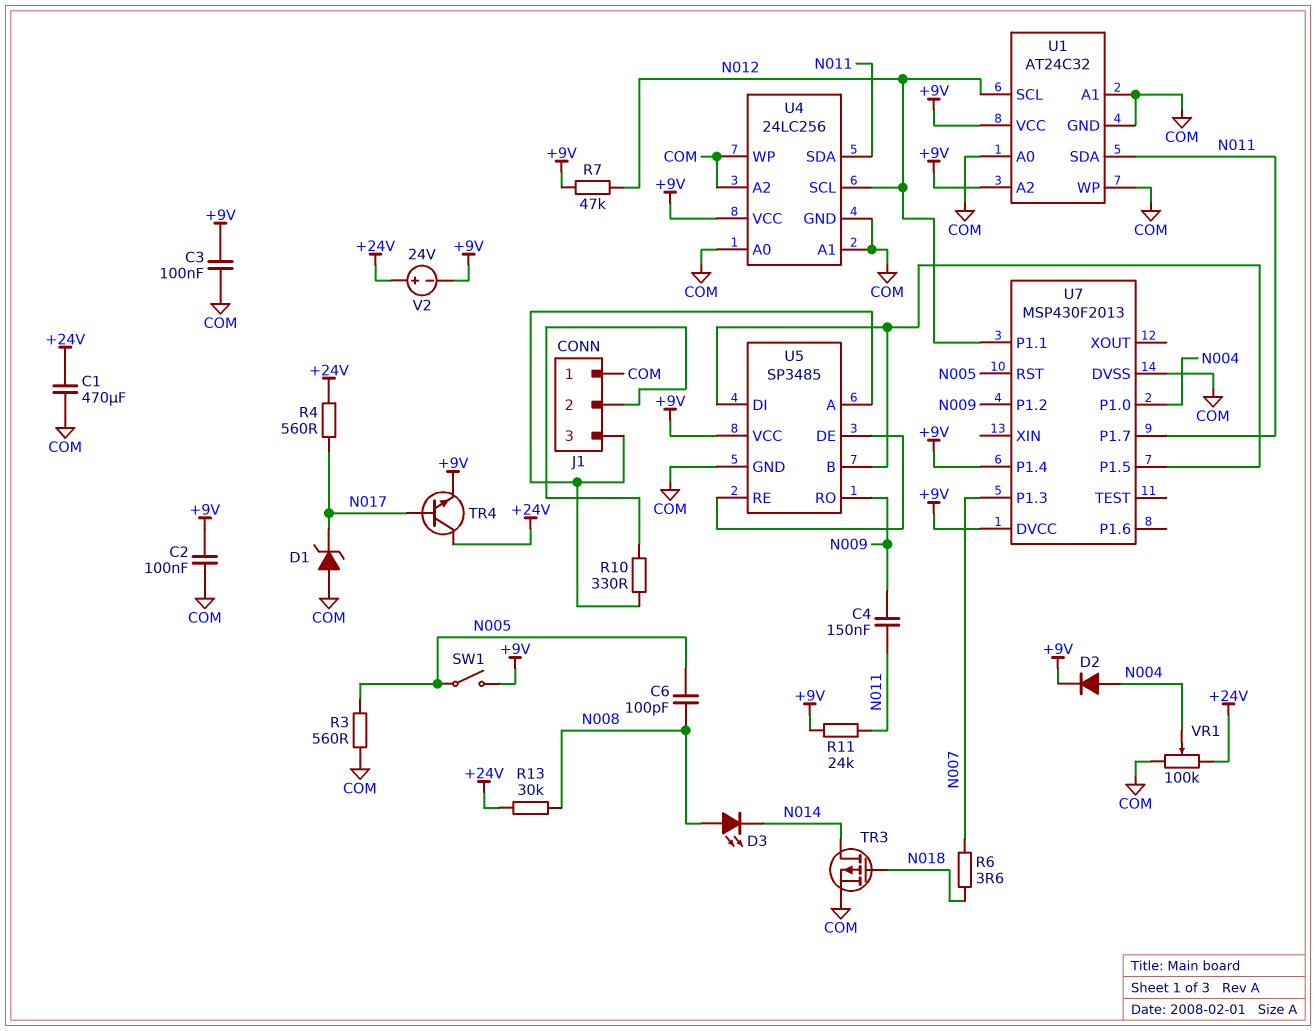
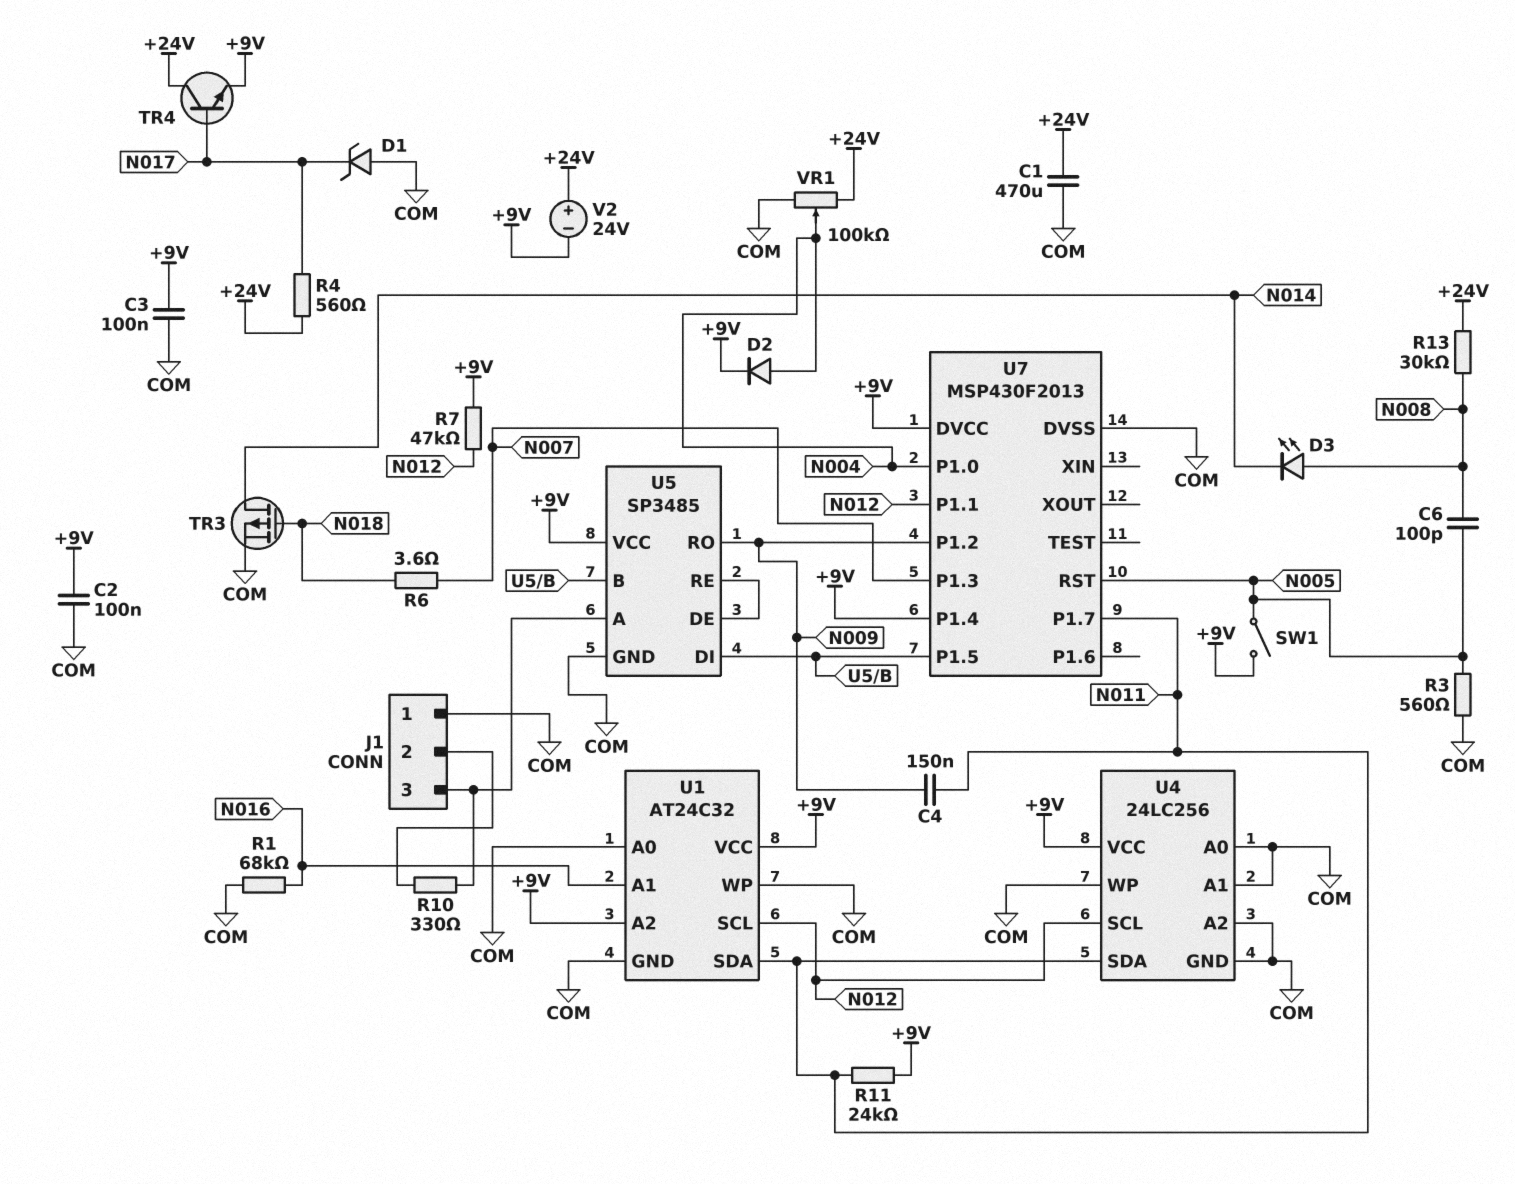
R1: none -> 68k (COM, N016)
U1 pin A1: COM -> N016

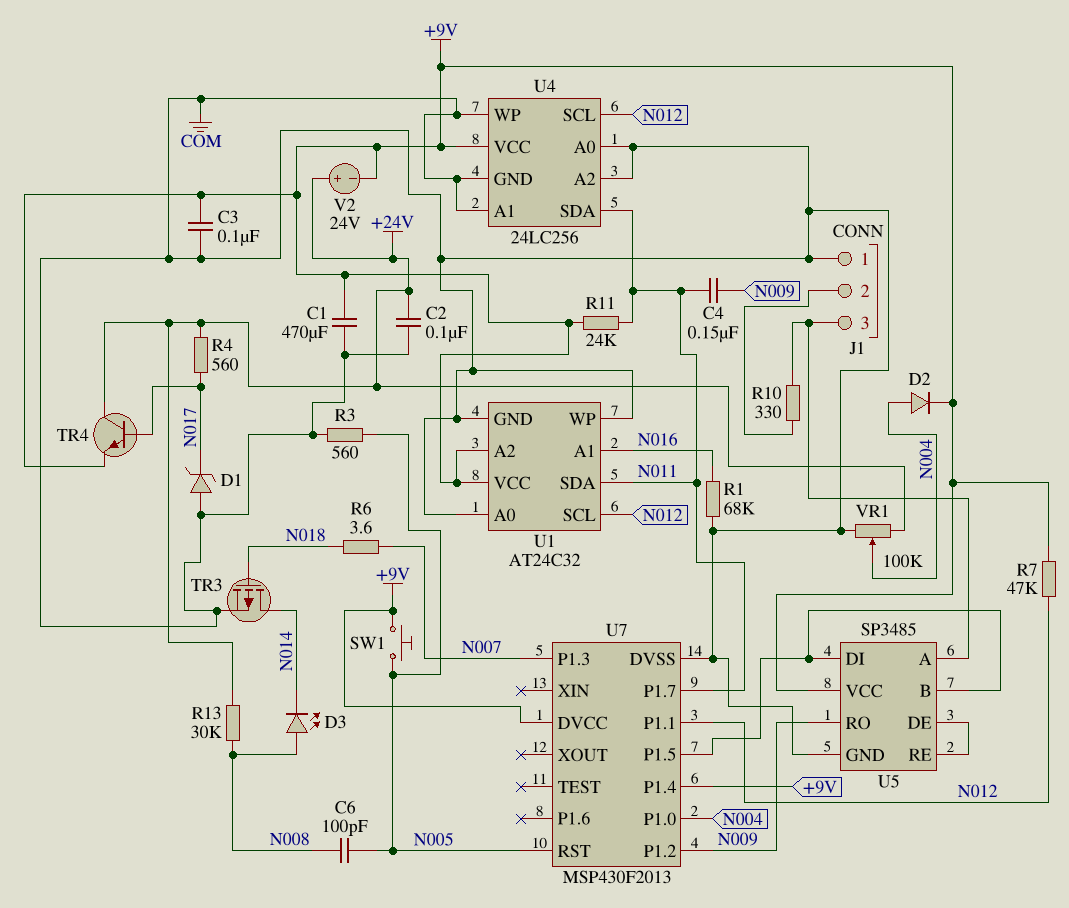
C1: 470uF (+24V, COM) -> 470uF (+9V, COM)
C2: 100nF (+9V, COM) -> 100nF (+24V, COM)
SW1: switch (+9V, N005) -> button (+9V, N005)

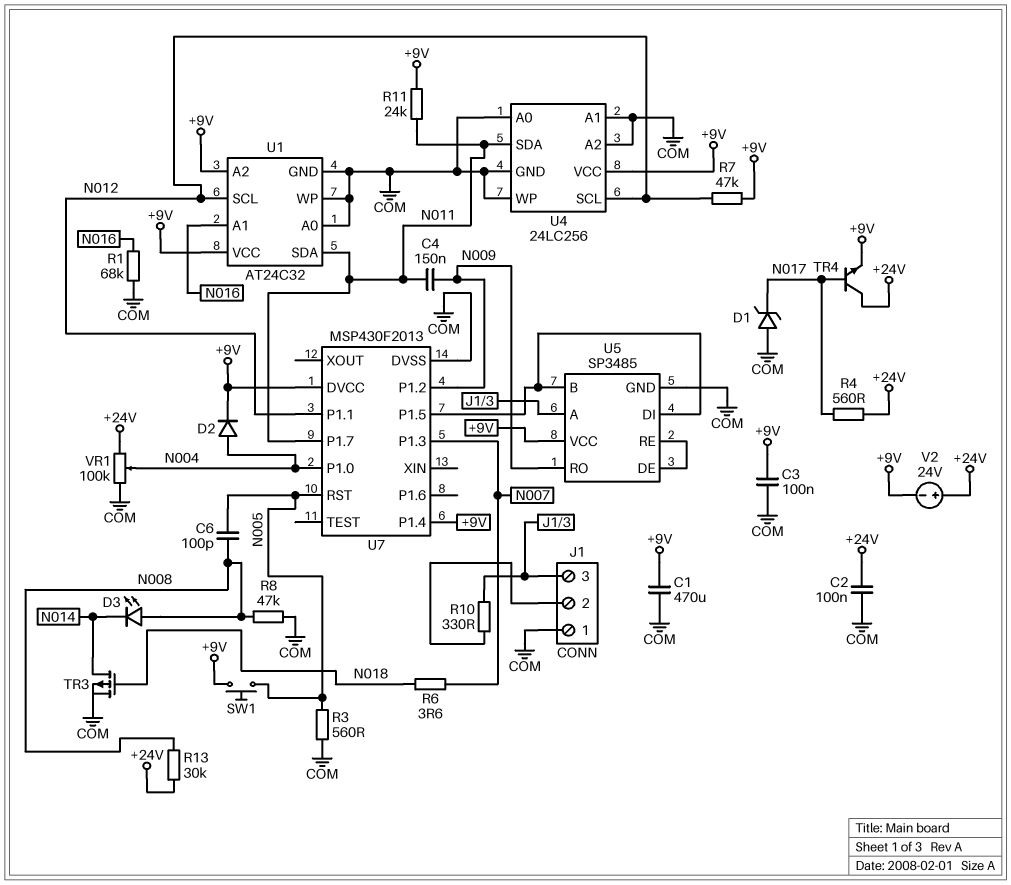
R8: none -> 47k (COM, N008)

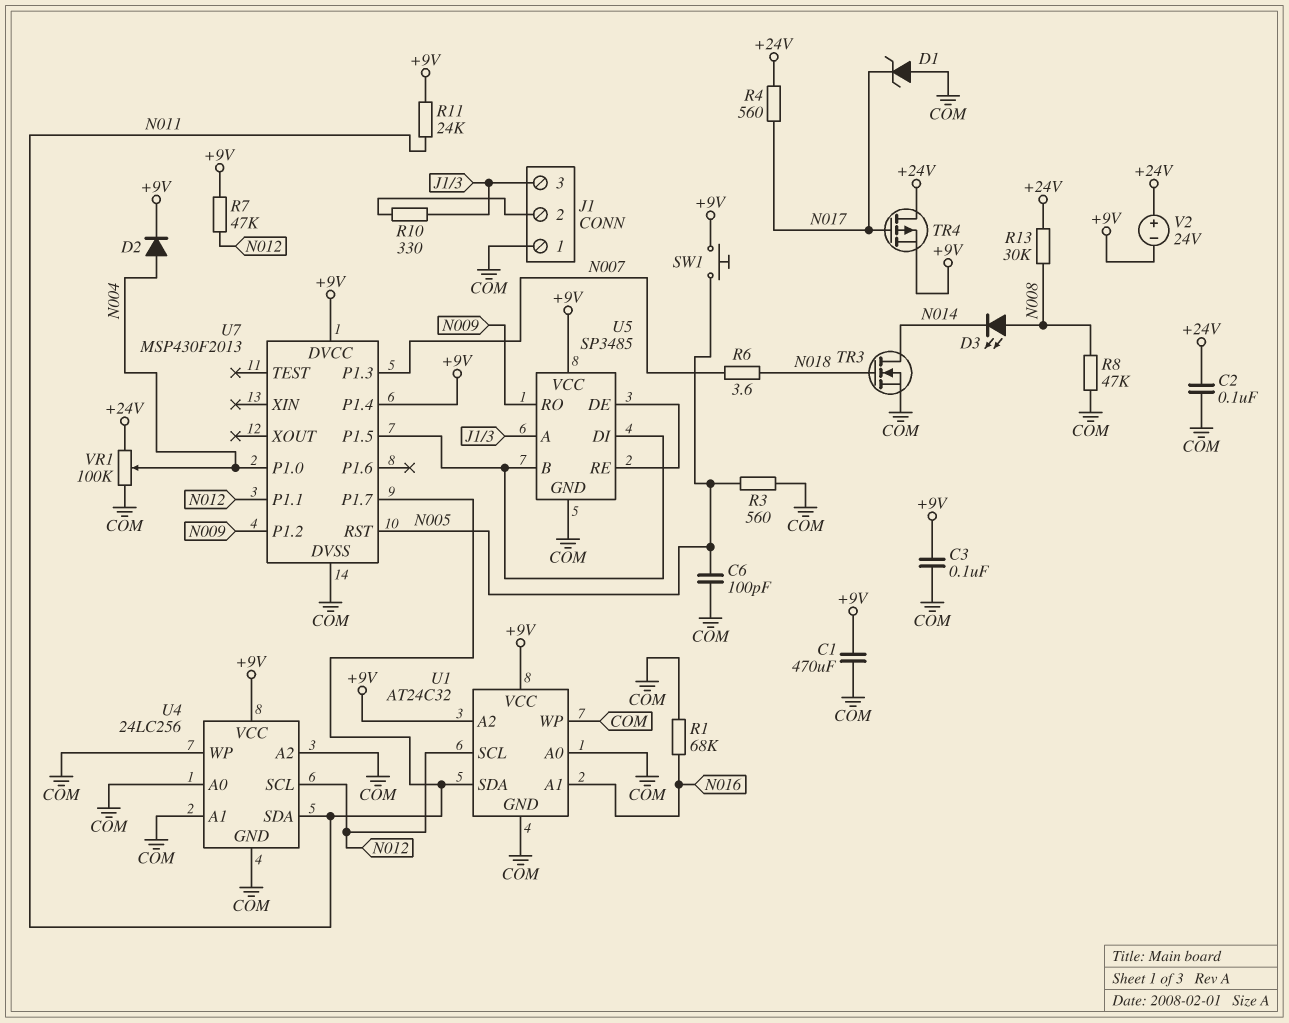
C4: 150nF (N009, N011) -> none
C6: 100pF (N005, N008) -> 100pF (COM, N005)
TR3: PMOS (G N018, D N014, S COM) -> NMOS (G N018, D N014, S COM)
TR4: NPN (B N017, C +24V, E +9V) -> PMOS (G N017, D +24V, S +9V)

